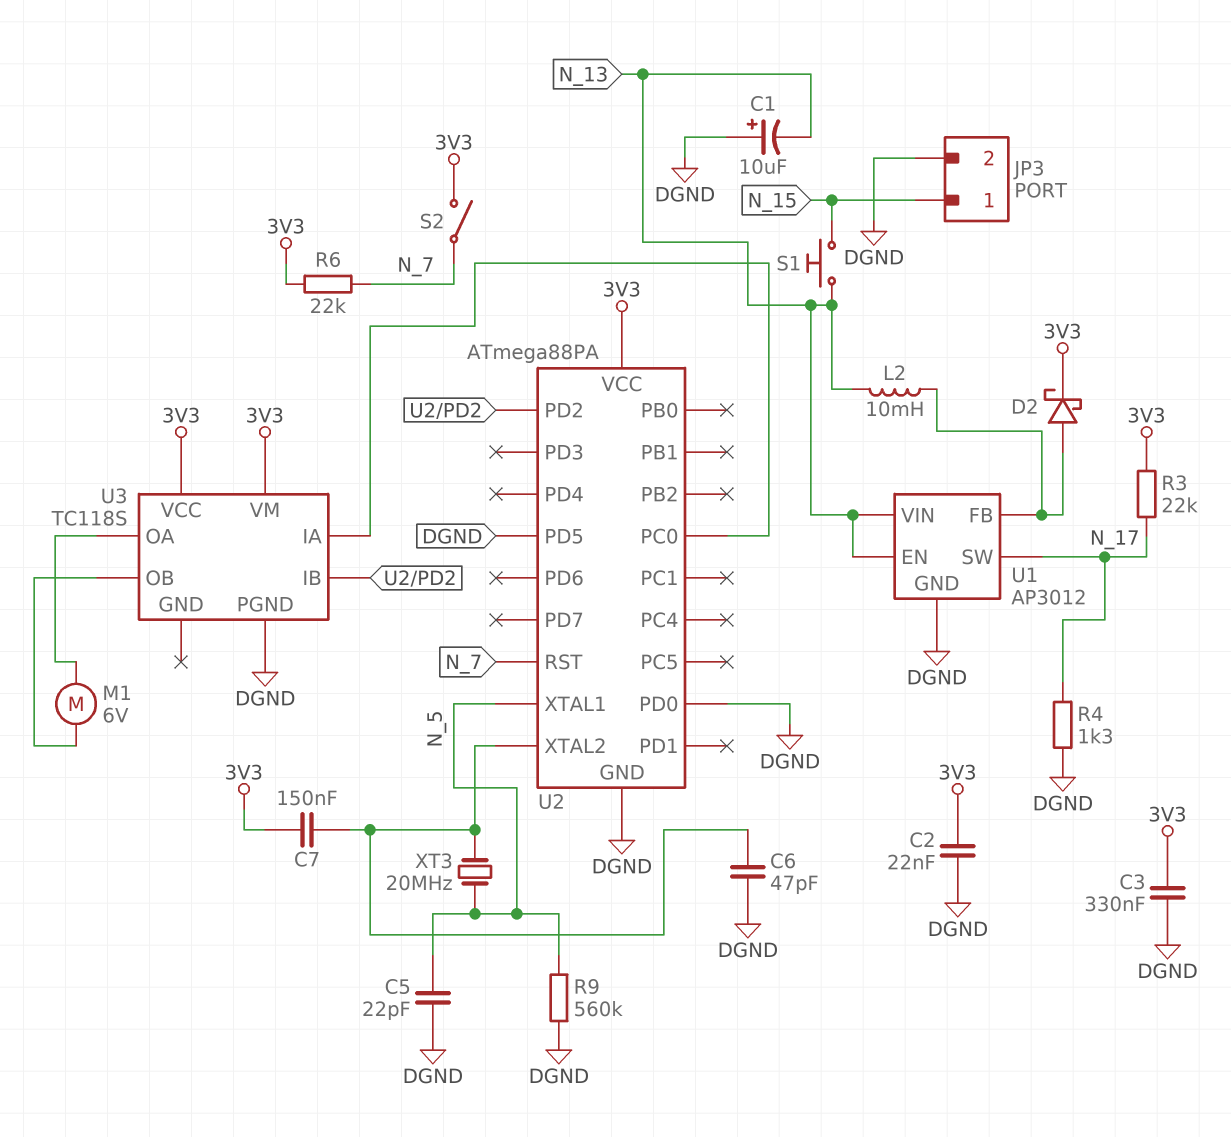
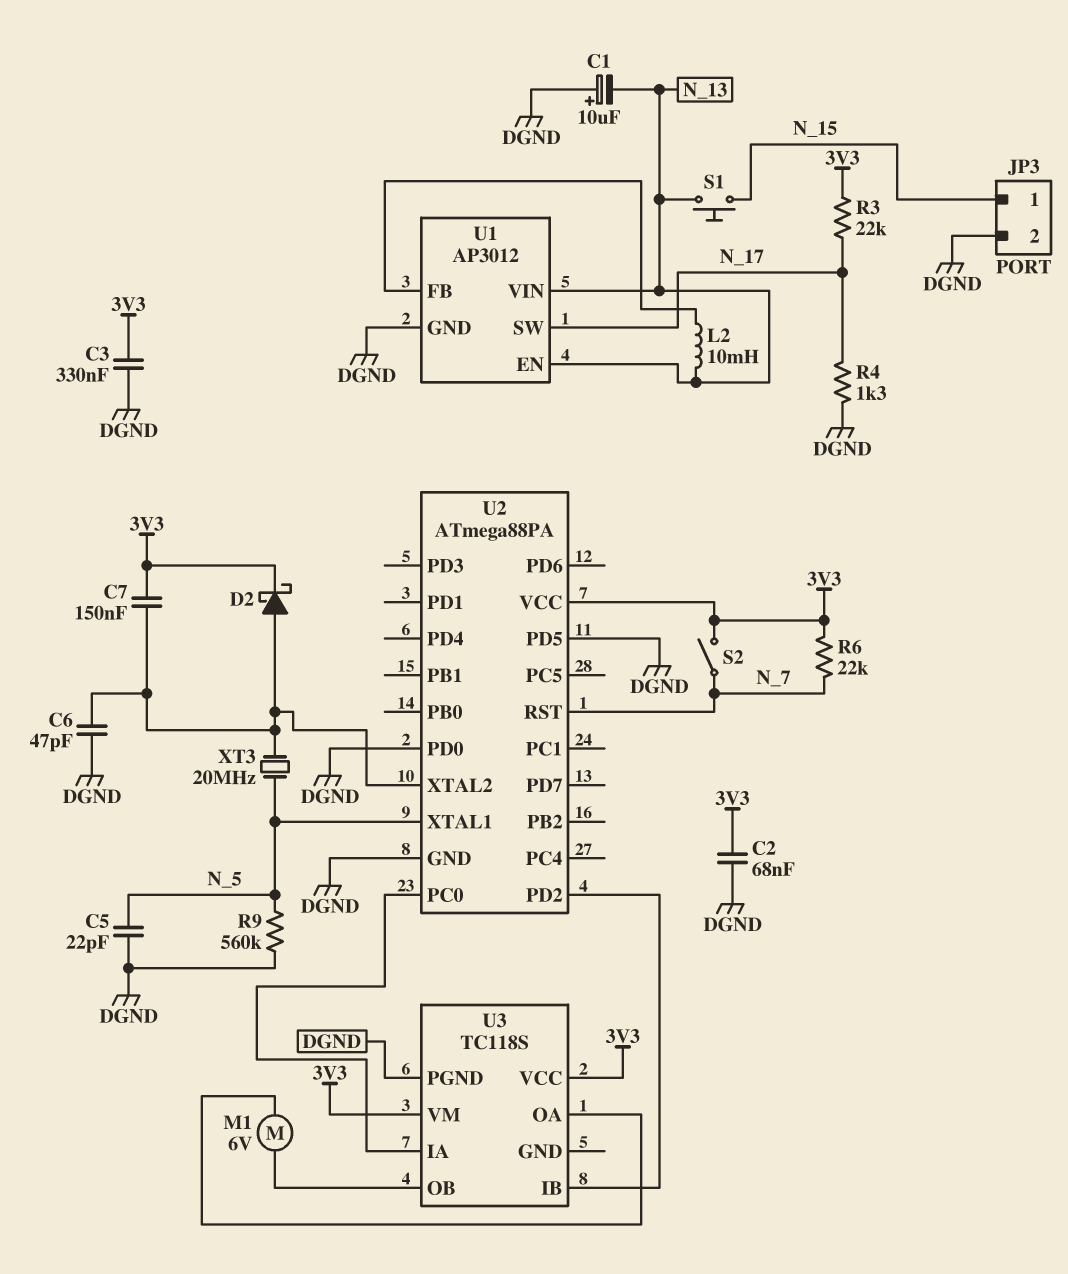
C2: 22nF (3V3, DGND) -> 68nF (3V3, DGND)
D2: schottky (A U1/FB, K 3V3) -> schottky (A U2/XTAL2, K 3V3)

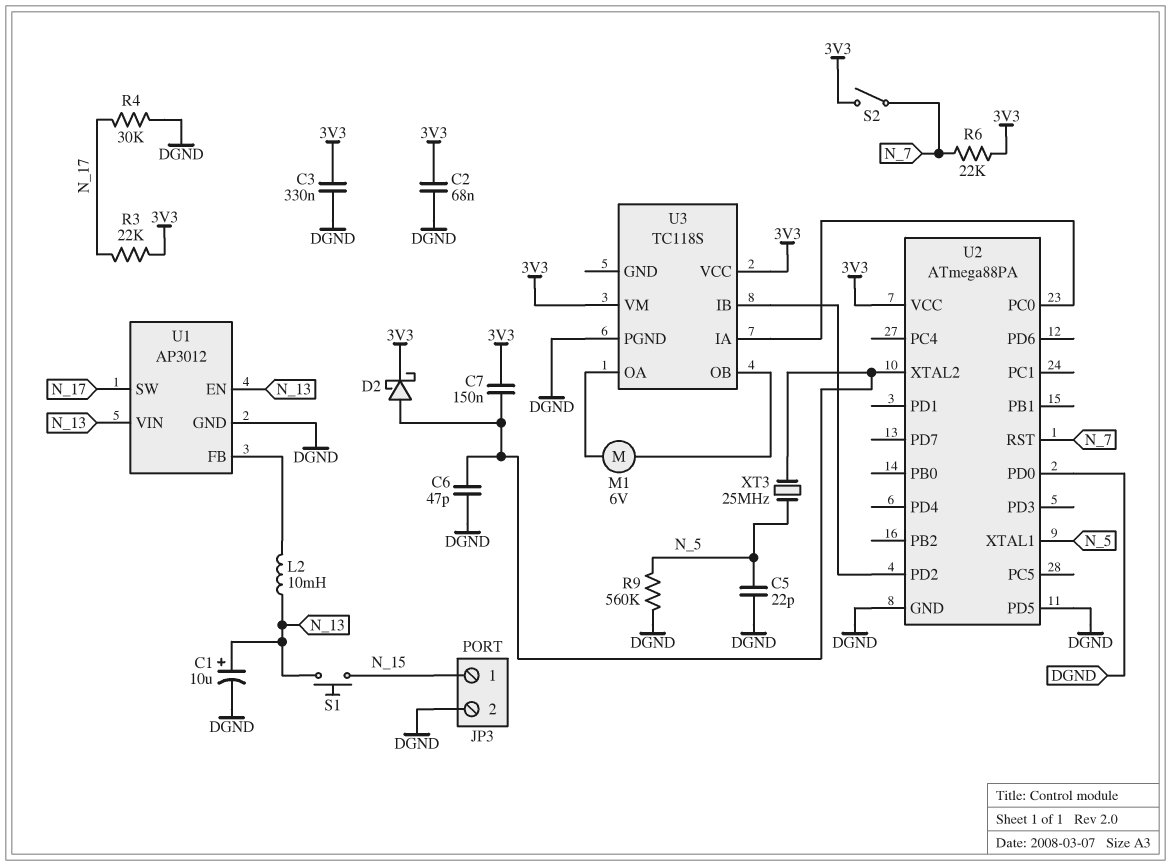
C1: 10uF (plus DGND, minus N_13) -> 10uF (plus N_13, minus DGND)
R4: 1.3k (DGND, N_17) -> 30k (DGND, N_17)
XT3: 20MHz (N_5, U2/XTAL2) -> 25MHz (N_5, U2/XTAL2)

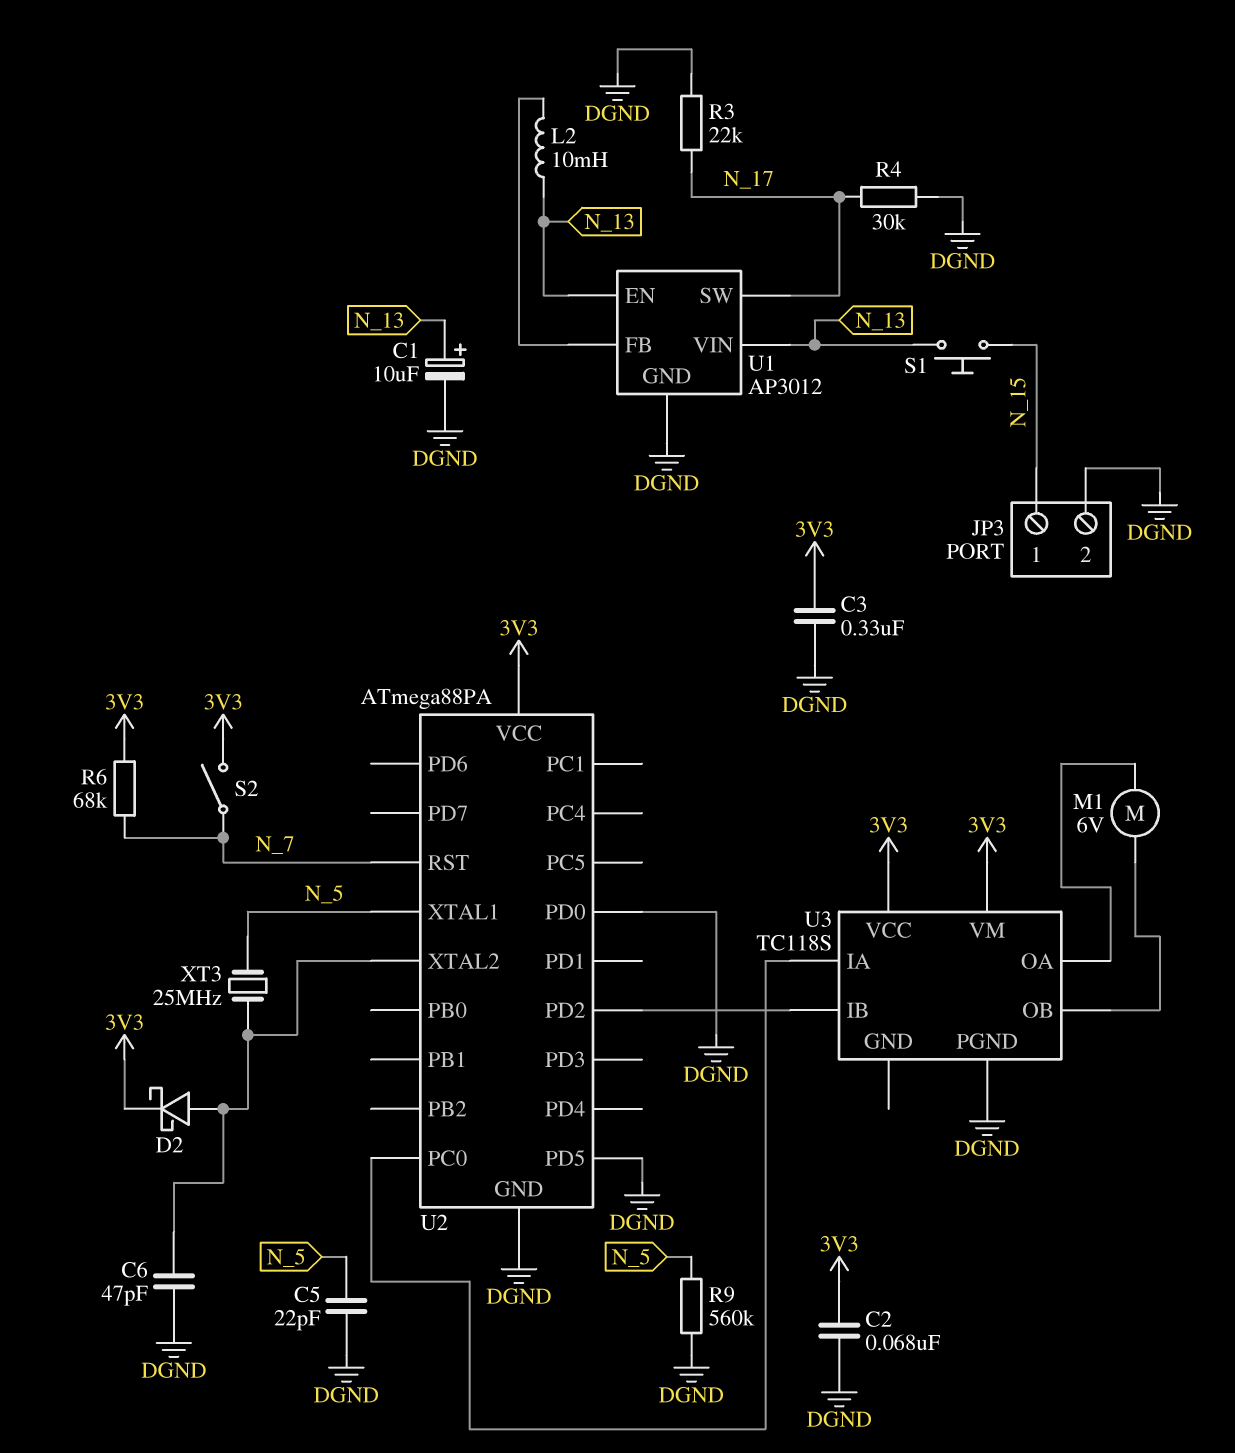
C7: 150nF (3V3, U2/XTAL2) -> none
R3: 22k (3V3, N_17) -> 22k (DGND, N_17)
R6: 22k (3V3, N_7) -> 68k (3V3, N_7)

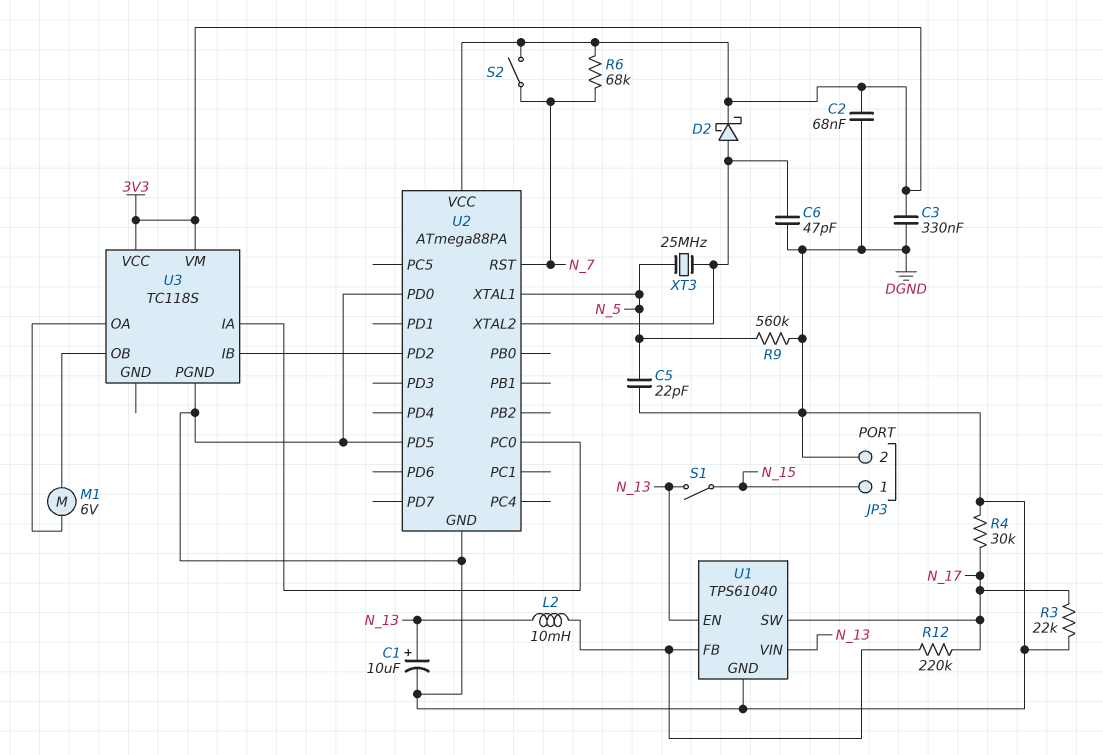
R12: none -> 220k (N_17, U1/FB)
S1: button (N_13, N_15) -> switch (N_13, N_15)
U1: AP3012 -> TPS61040

